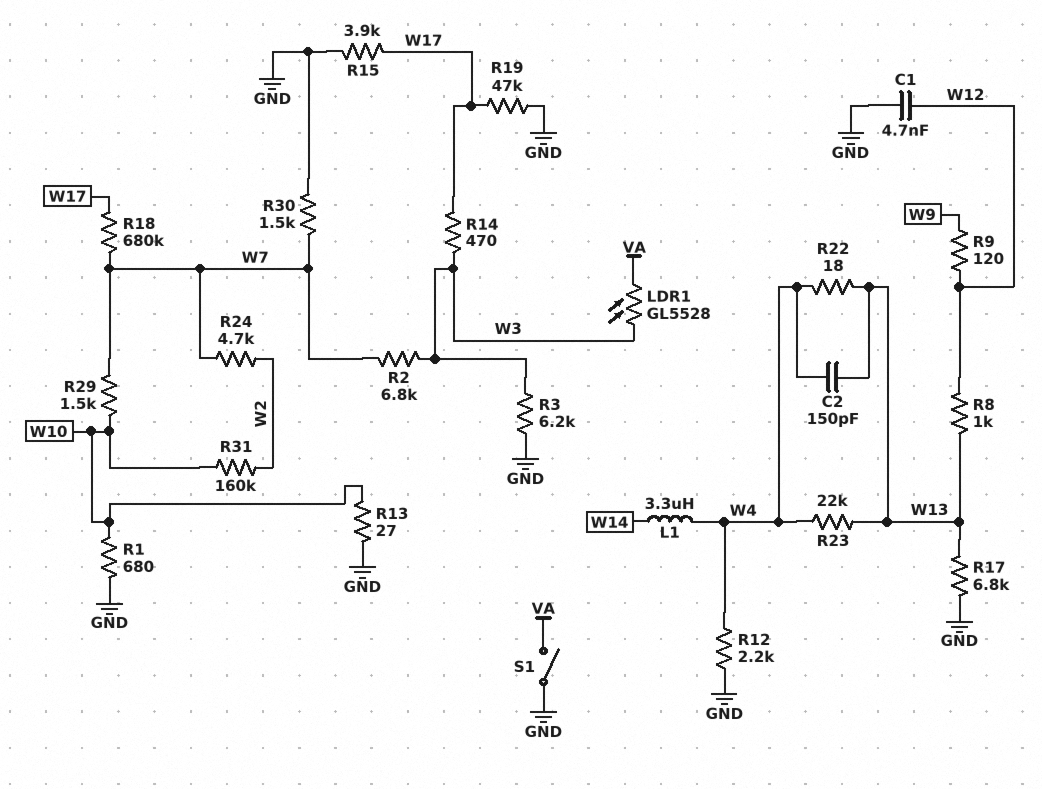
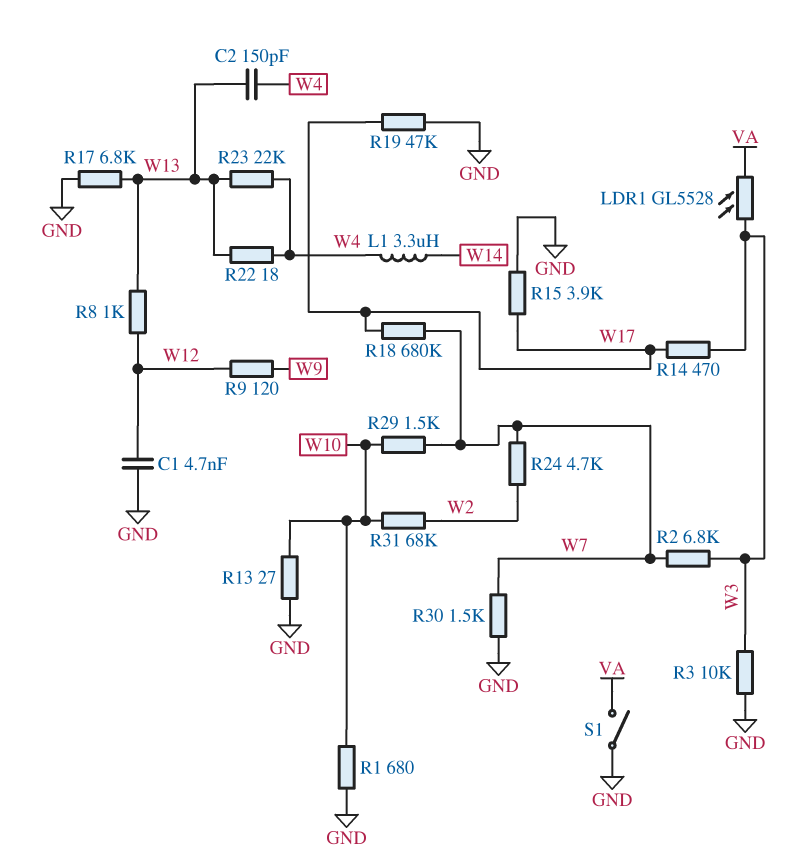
R3: 6.2k (GND, W3) -> 10k (GND, W3)
R12: 2.2k (GND, W4) -> none
R31: 160k (W2, W10) -> 68k (W2, W10)

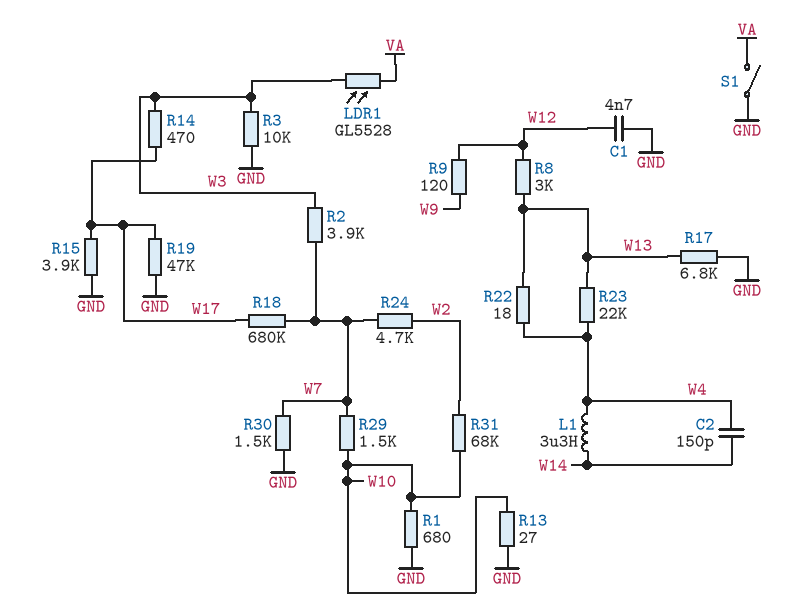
C2: 150pF (W4, W13) -> 150pF (W4, W14)
R2: 6.8k (W3, W7) -> 3.9k (W3, W7)
R8: 1k (W12, W13) -> 3k (W12, W13)

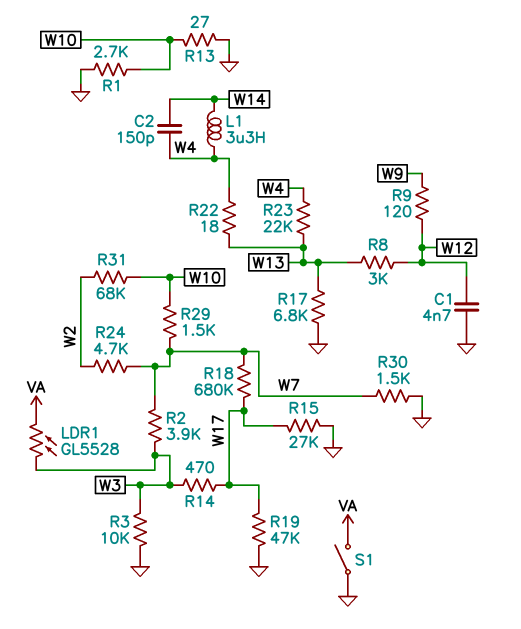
R1: 680 (GND, W10) -> 2.7k (GND, W10)
R15: 3.9k (GND, W17) -> 27k (GND, W17)

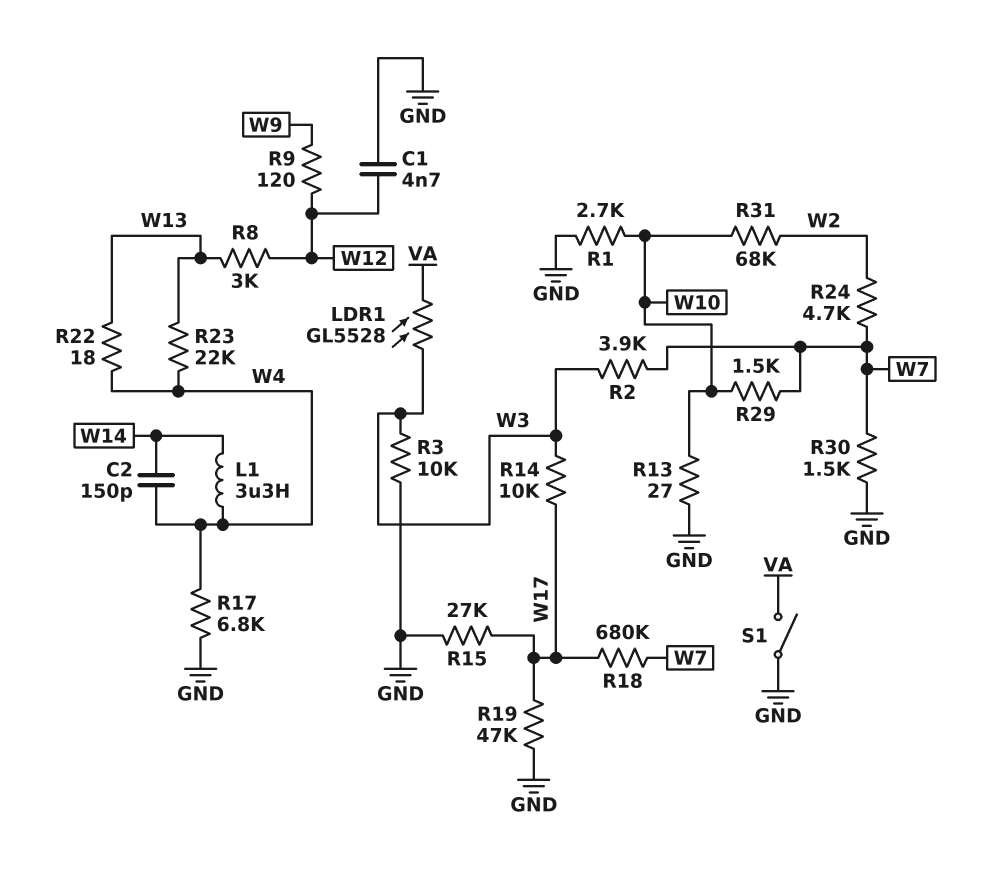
R14: 470 (W3, W17) -> 10k (W3, W17)
R17: 6.8k (GND, W13) -> 6.8k (GND, W4)

